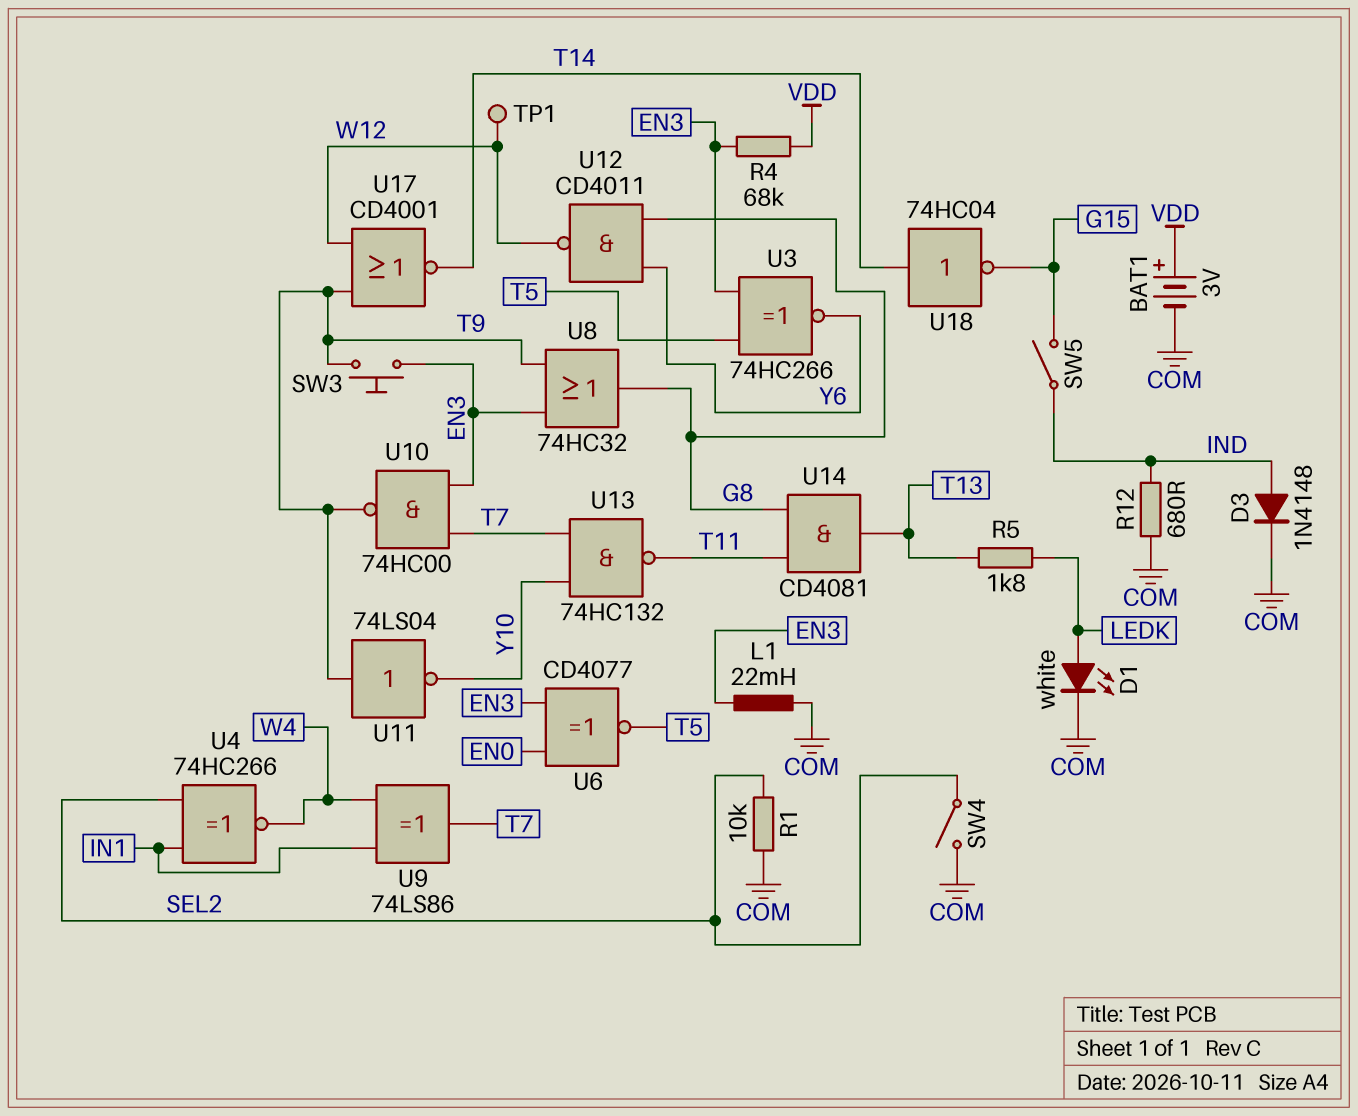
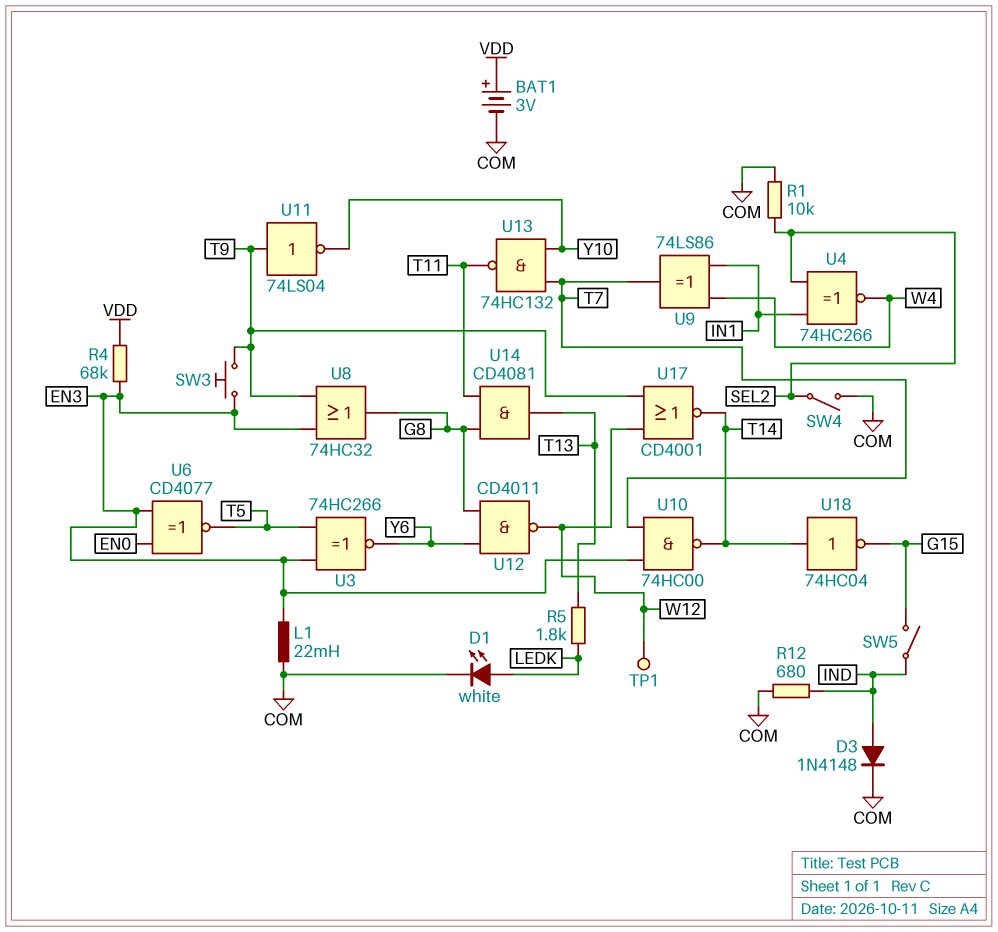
U10: NAND 74HC00 (in EN3, in T7, out T9) -> NAND 74HC00 (in EN3, in T7, out T14)

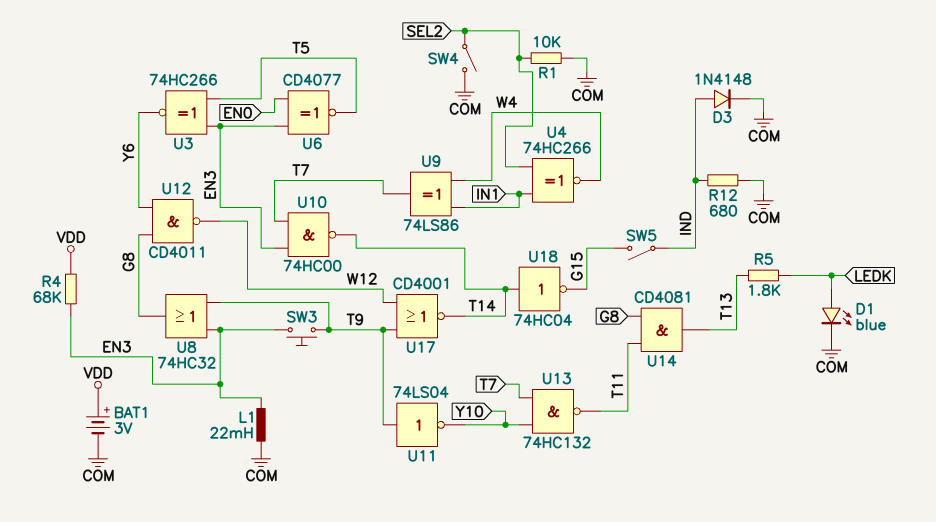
D1: LED white (A LEDK, K COM) -> LED blue (A LEDK, K COM)
TP1: test point (W12) -> none

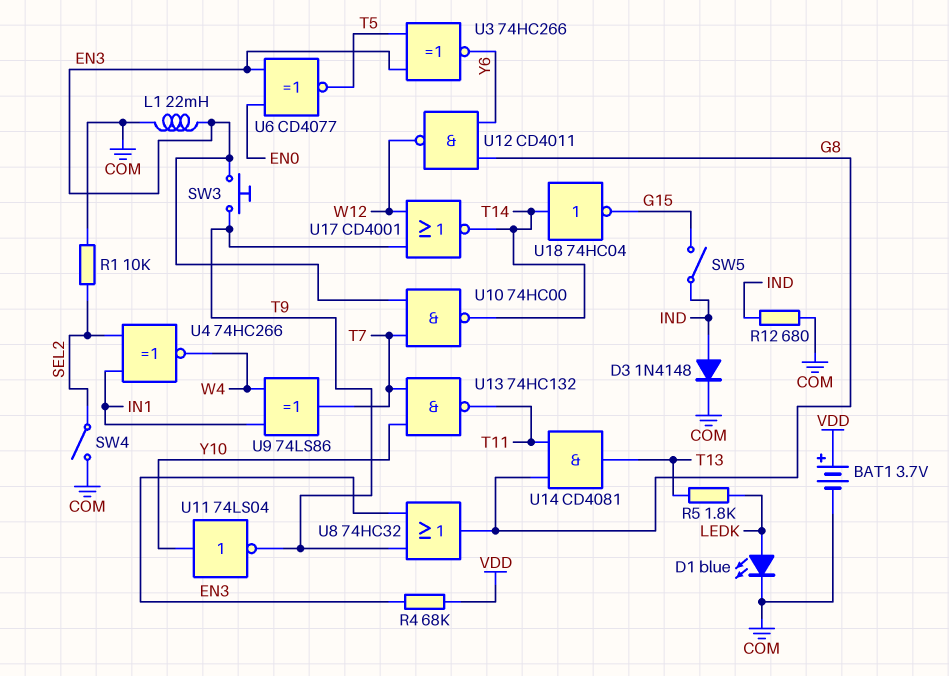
BAT1: 3V (plus VDD, minus COM) -> 3.7V (plus VDD, minus COM)
U11: NOT 74LS04 (in T9, out Y10) -> NOT 74LS04 (in Y10, out T9)

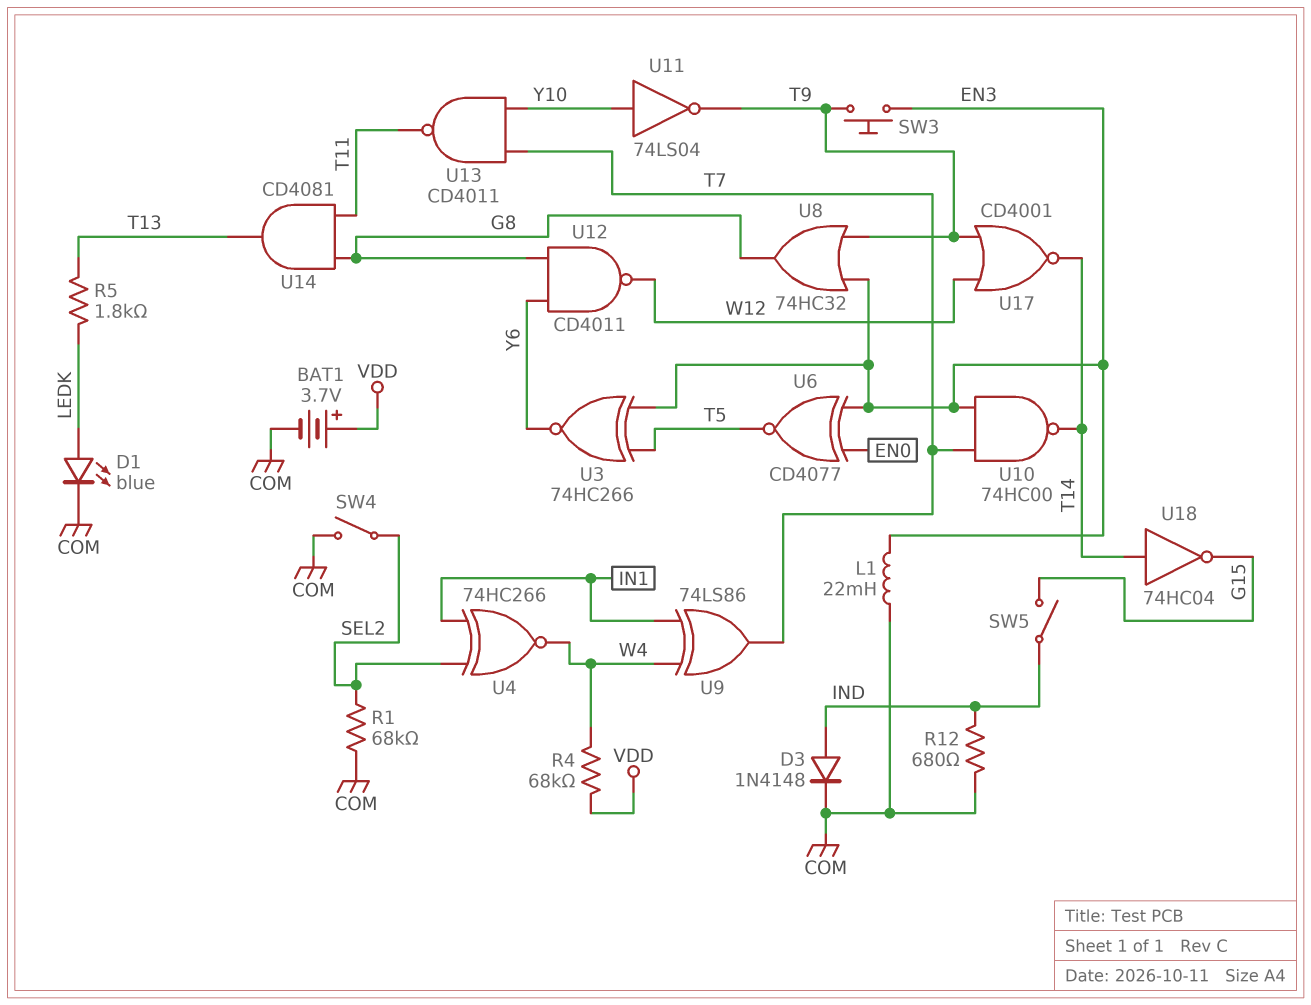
R1: 10k (COM, SEL2) -> 68k (COM, SEL2)
R4: 68k (EN3, VDD) -> 68k (VDD, W4)
U13: NAND 74HC132 (in T7, in Y10, out T11) -> NAND CD4011 (in T7, in Y10, out T11)

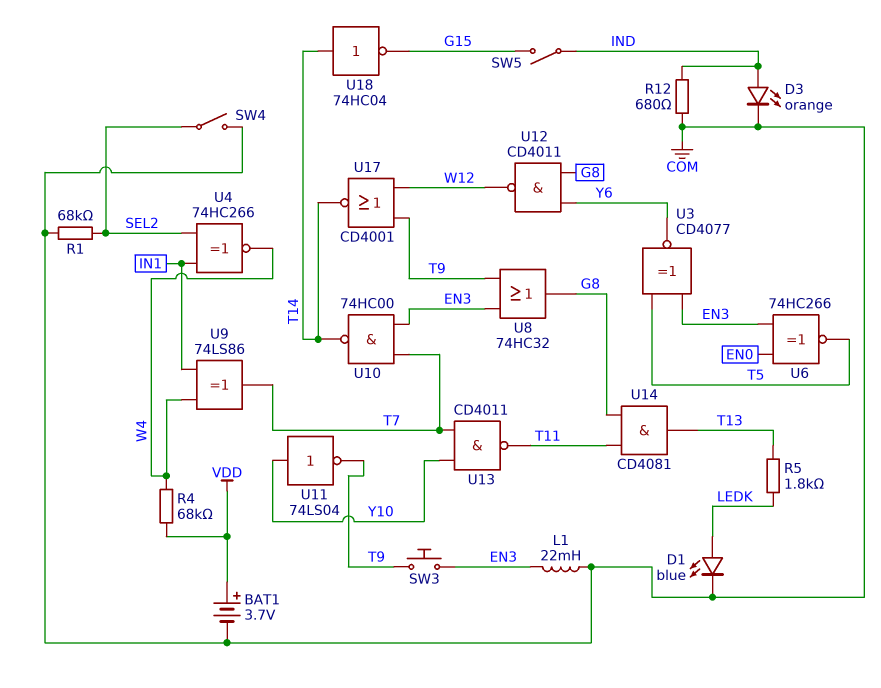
D3: diode 1N4148 (A IND, K COM) -> LED orange (A IND, K COM)
U3: XNOR 74HC266 (in EN3, in T5, out Y6) -> XNOR CD4077 (in EN3, in T5, out Y6)
U6: XNOR CD4077 (in EN0, in EN3, out T5) -> XNOR 74HC266 (in EN0, in EN3, out T5)

